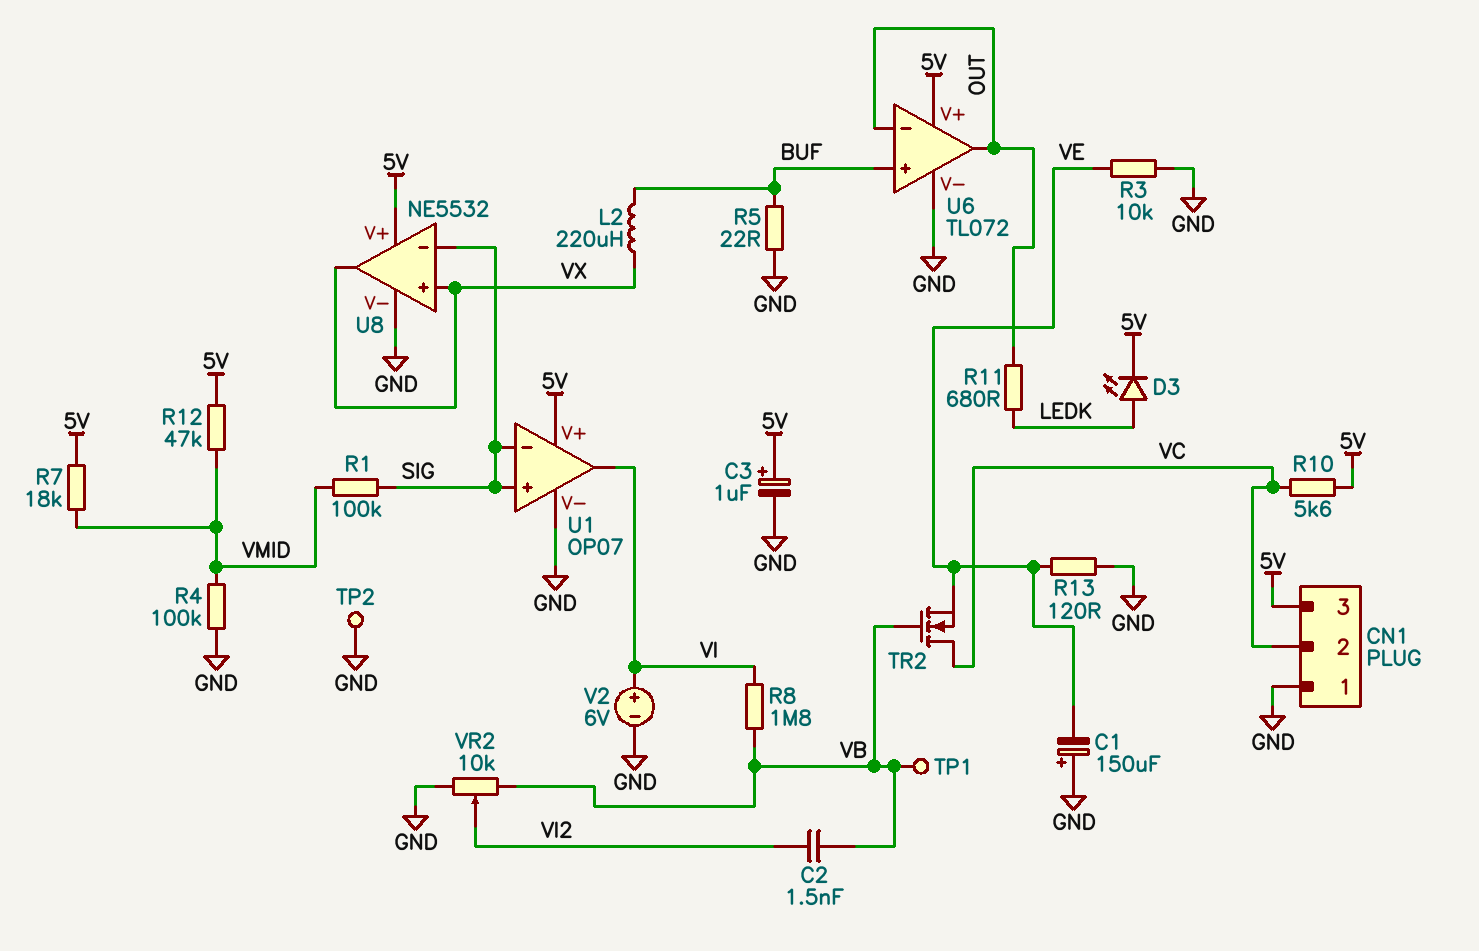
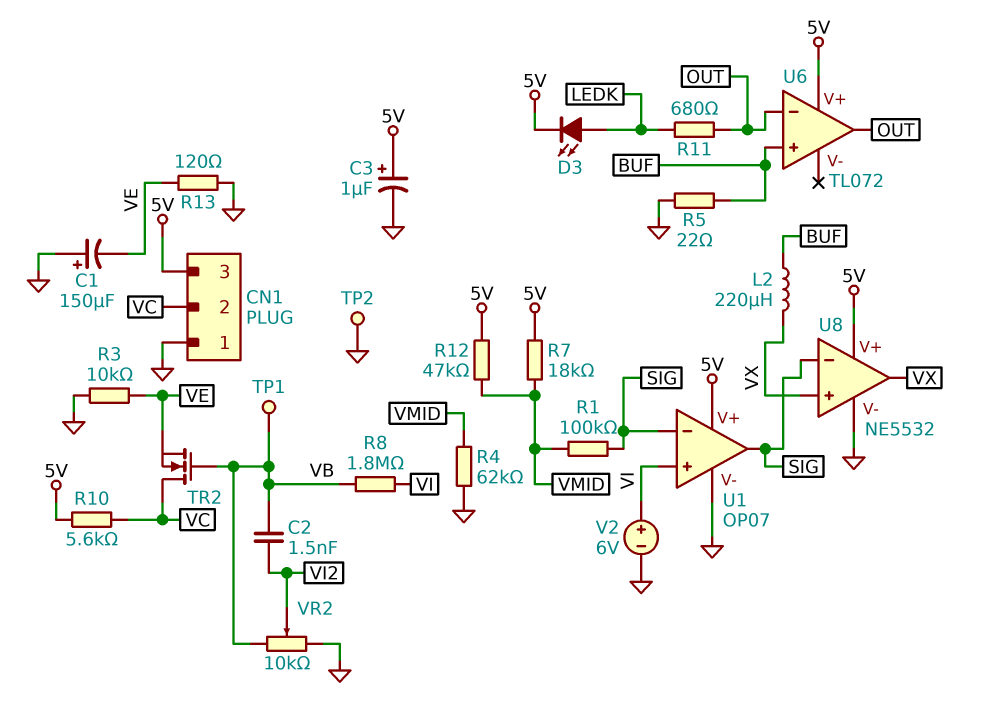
R4: 100k (GND, VMID) -> 62k (GND, VMID)
U1 pin in+: SIG -> VI
U1 pin out: VI -> SIG
U6 pin V-: GND -> none

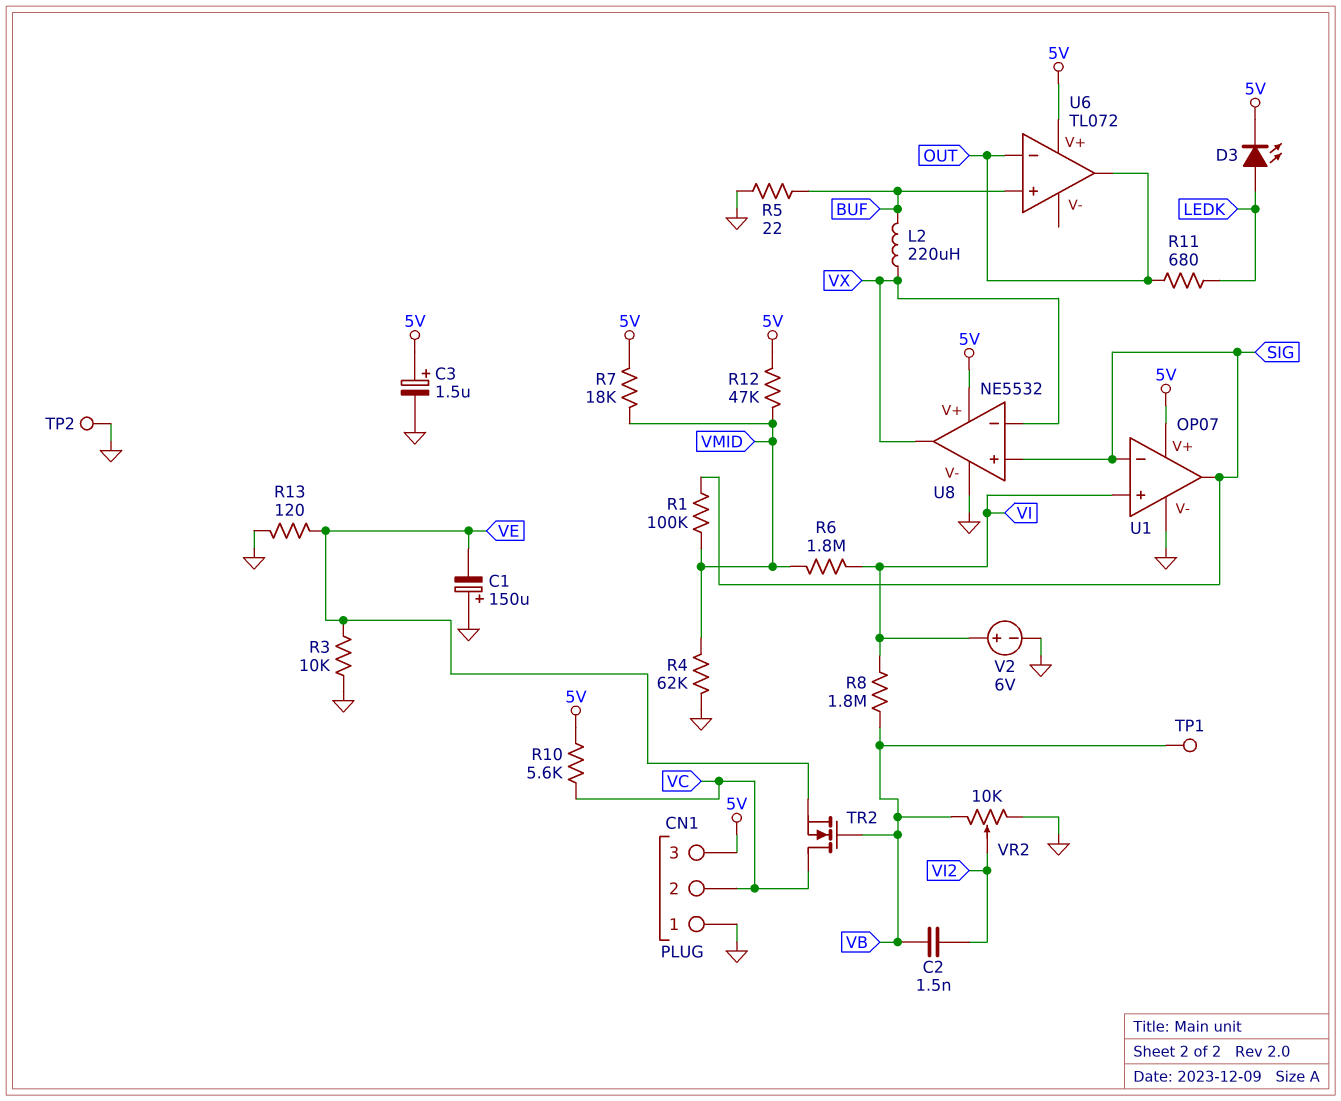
C3: 1uF (plus 5V, minus GND) -> 1.5uF (plus 5V, minus GND)
R6: none -> 1.8M (VI, VMID)
U8 pin in+: VX -> SIG
U8 pin in-: SIG -> VX

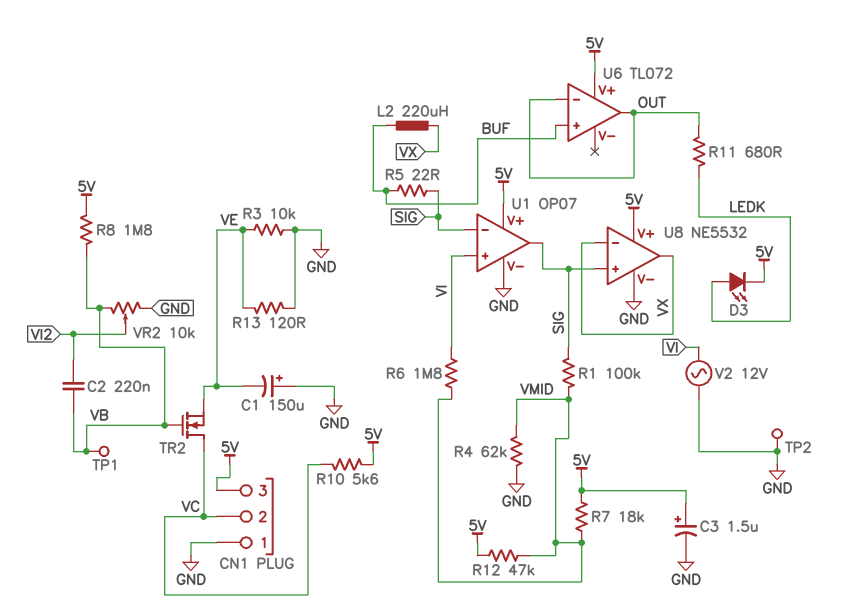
C2: 1.5nF (VB, VI2) -> 220nF (VB, VI2)
R5: 22 (BUF, GND) -> 22 (BUF, SIG)
R8: 1.8M (VB, VI) -> 1.8M (5V, VB)
V2: 6V (plus VI, minus GND) -> AC 12V (GND, VI)

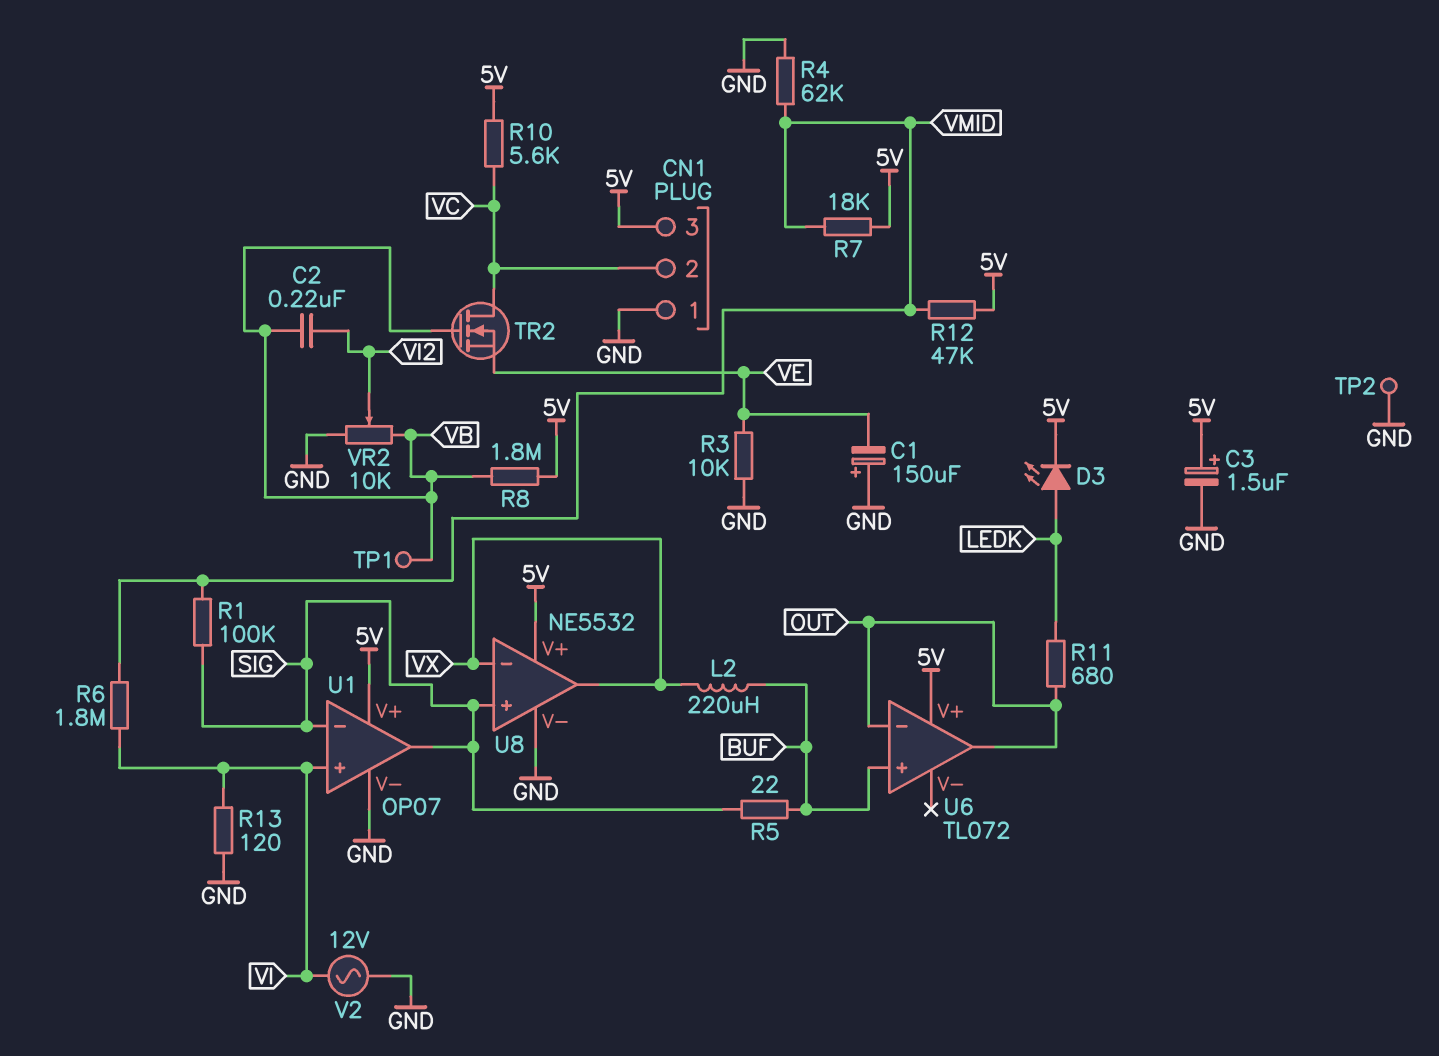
R13: 120 (GND, VE) -> 120 (GND, VI)

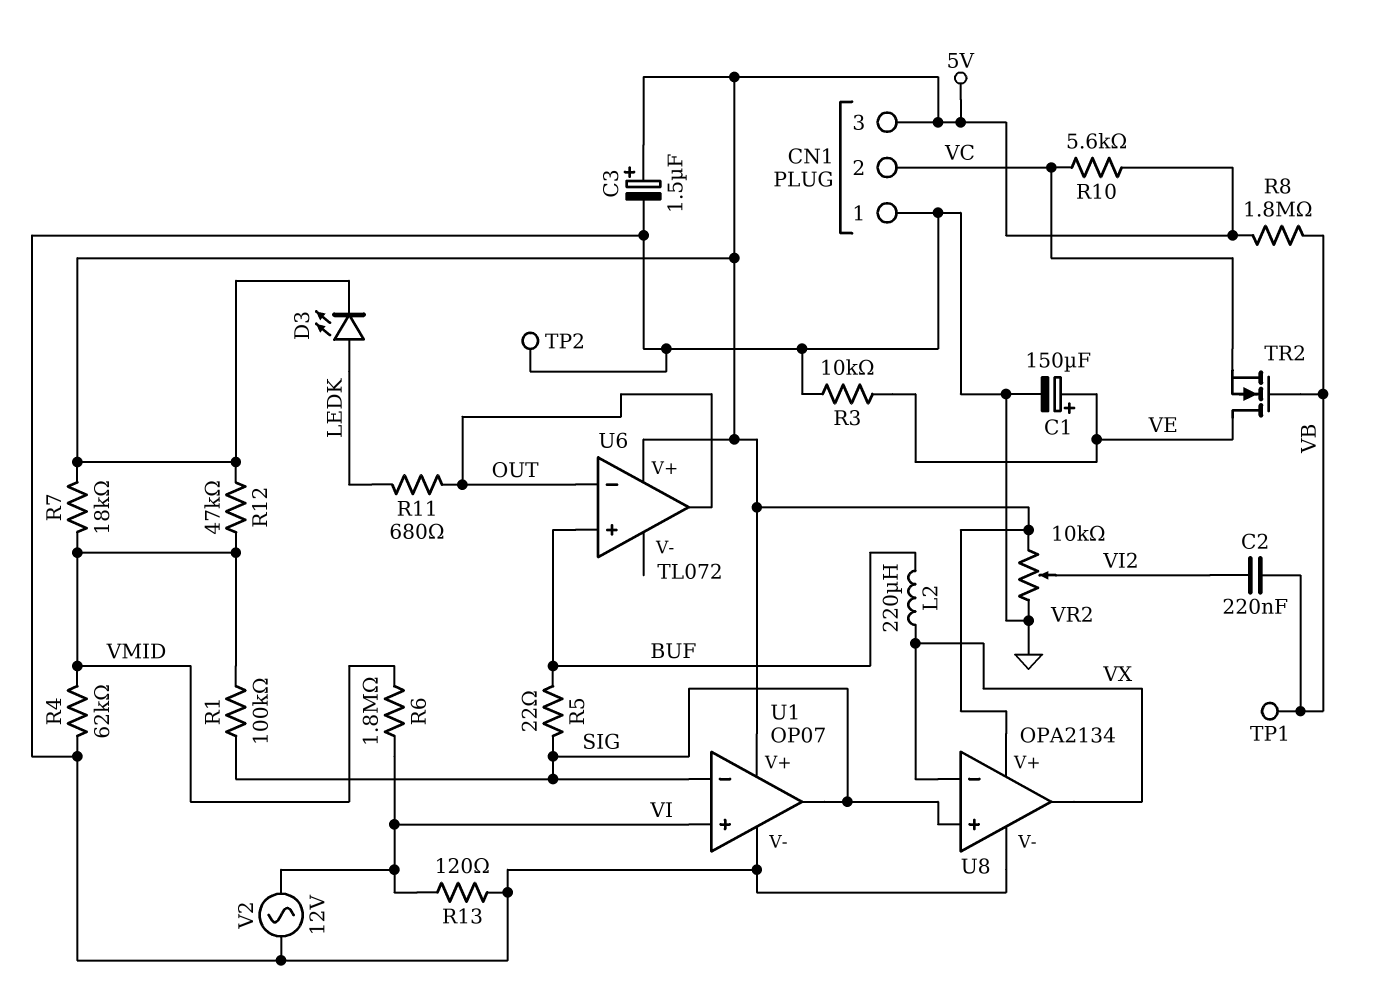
C1: 150uF (plus GND, minus VE) -> 150uF (plus VE, minus GND)
TR2: NMOS (G VB, D VC, S VE) -> NMOS (G VB, D VE, S VC)
U8: NE5532 -> OPA2134
VR2: 10k (GND, VB, wiper VI2) -> 10k (5V, GND, wiper VI2)

